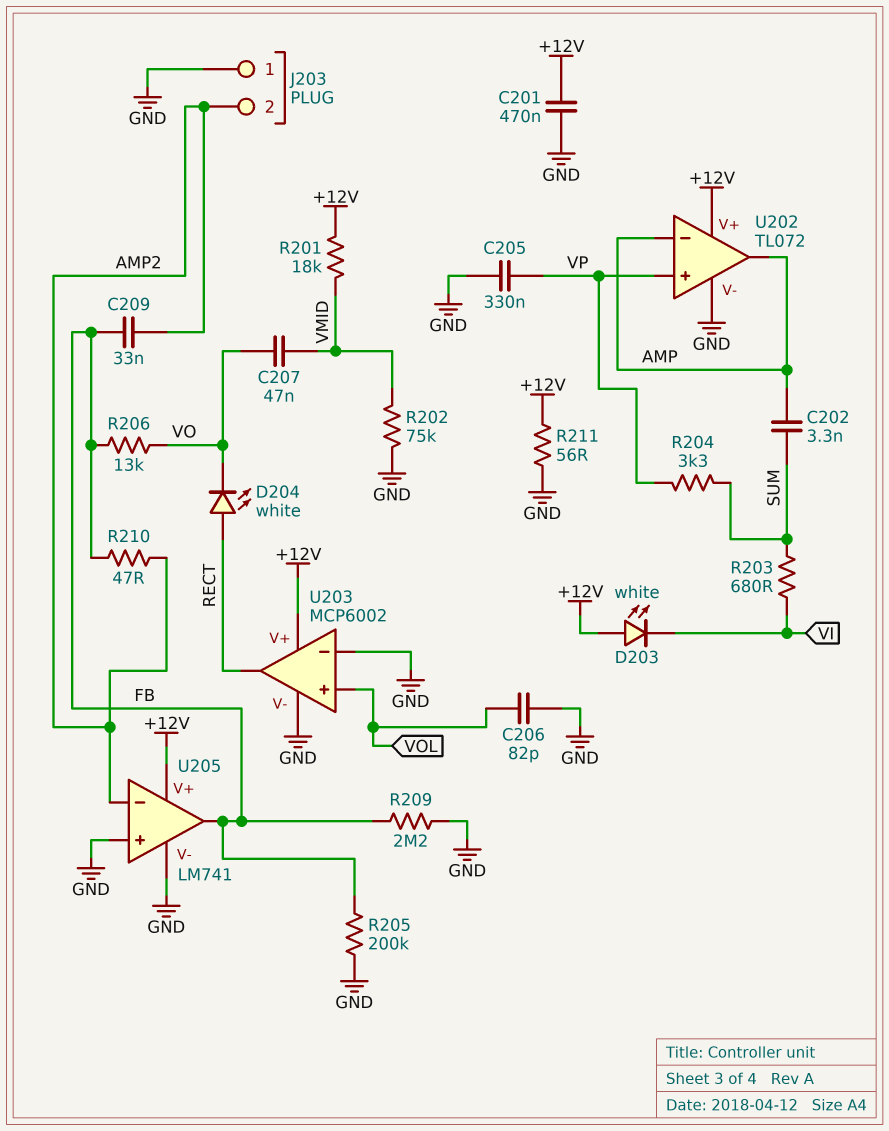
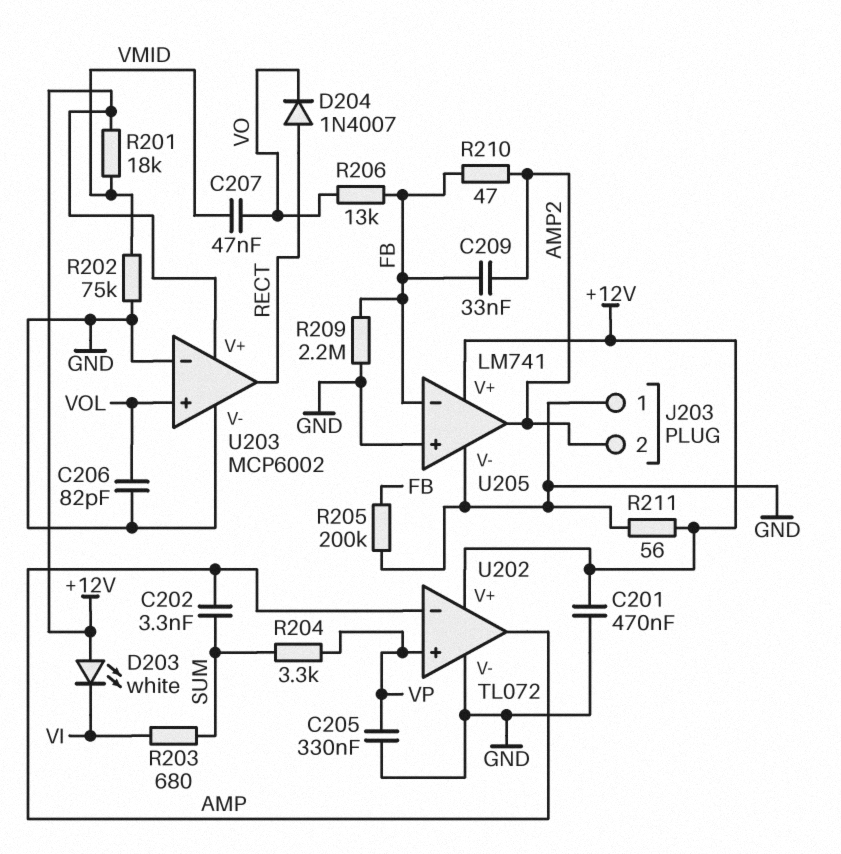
D204: LED white (A RECT, K VO) -> diode 1N4007 (A RECT, K VO)
U205 pin in-: AMP2 -> FB
U205 pin out: FB -> AMP2

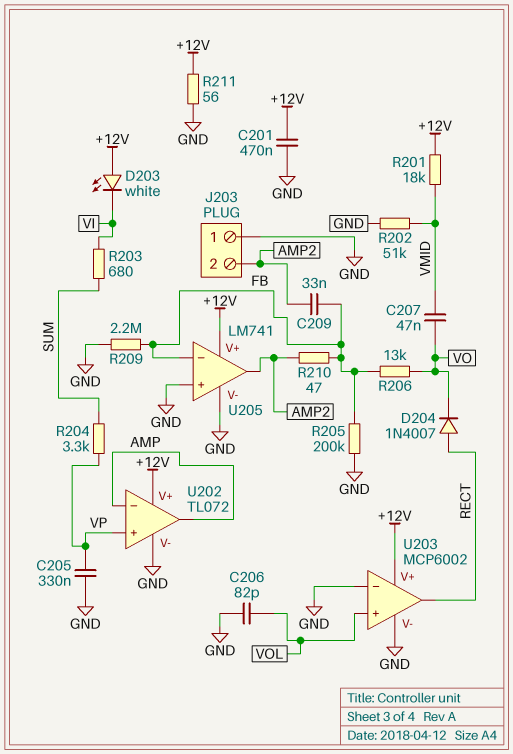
C202: 3.3nF (AMP, SUM) -> none
R202: 75k (GND, VMID) -> 51k (GND, VMID)

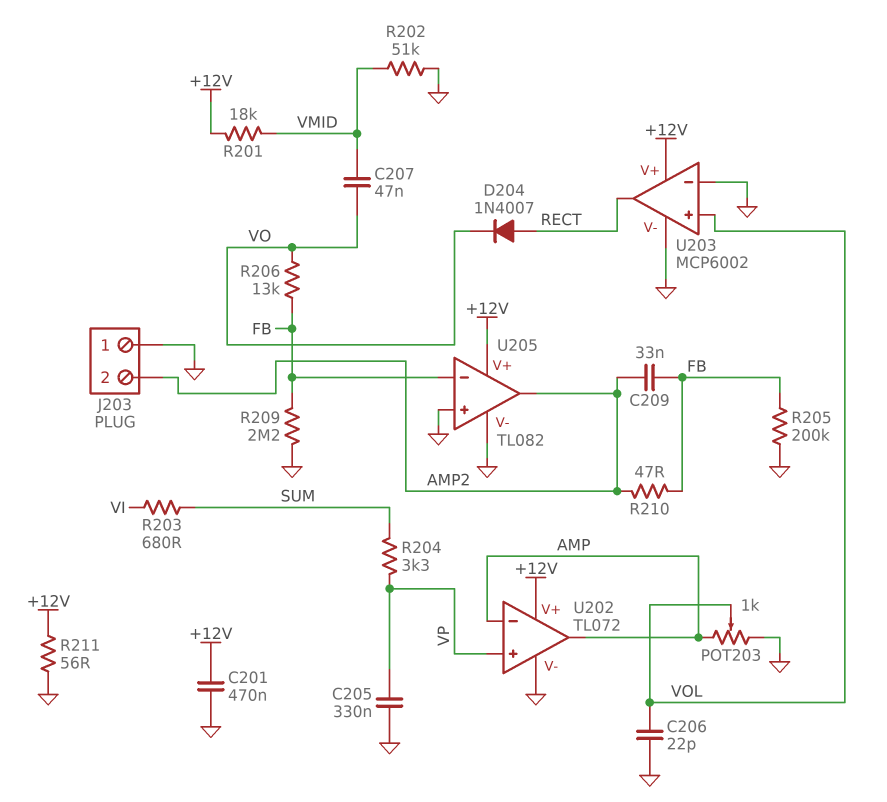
C206: 82pF (GND, VOL) -> 22pF (GND, VOL)
D203: LED white (A +12V, K VI) -> none
POT203: none -> 1k (AMP, GND, wiper VOL)
U205: LM741 -> TL082

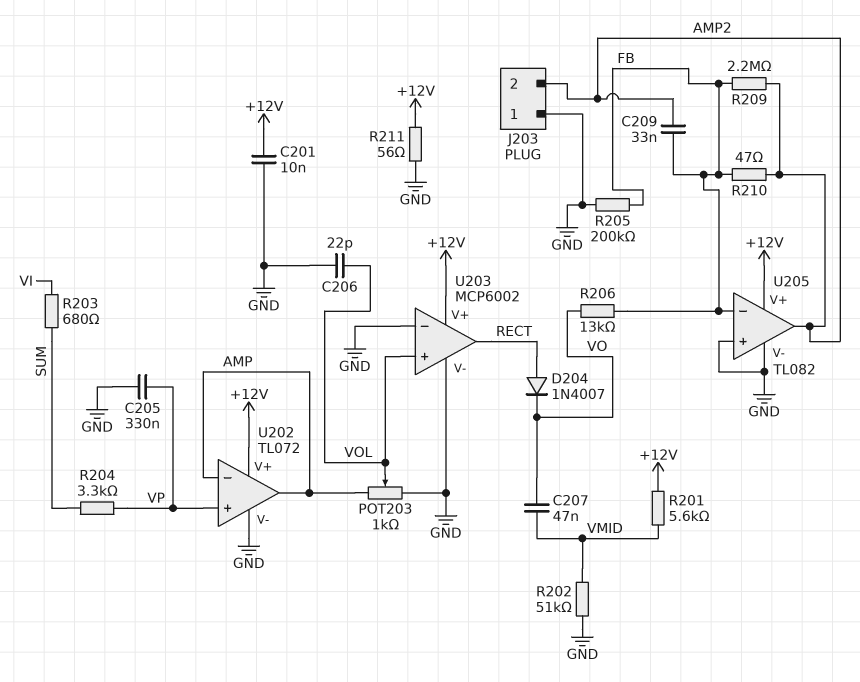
C201: 470nF (+12V, GND) -> 10nF (+12V, GND)
R201: 18k (+12V, VMID) -> 5.6k (+12V, VMID)
R209: 2.2M (FB, GND) -> 2.2M (AMP2, FB)

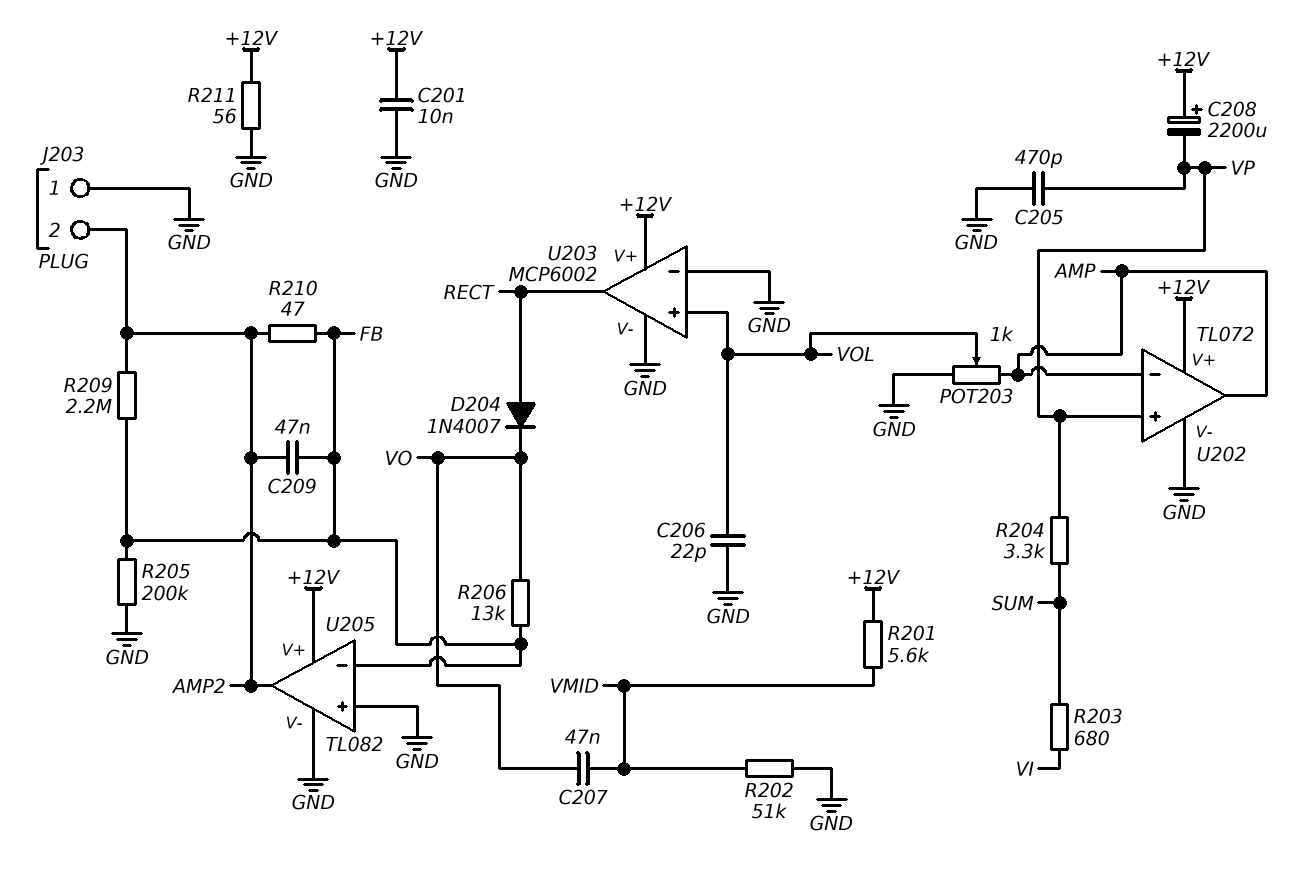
C205: 330nF (GND, VP) -> 470pF (GND, VP)
C208: none -> 2200uF (plus +12V, minus VP)
C209: 33nF (AMP2, FB) -> 47nF (AMP2, FB)

